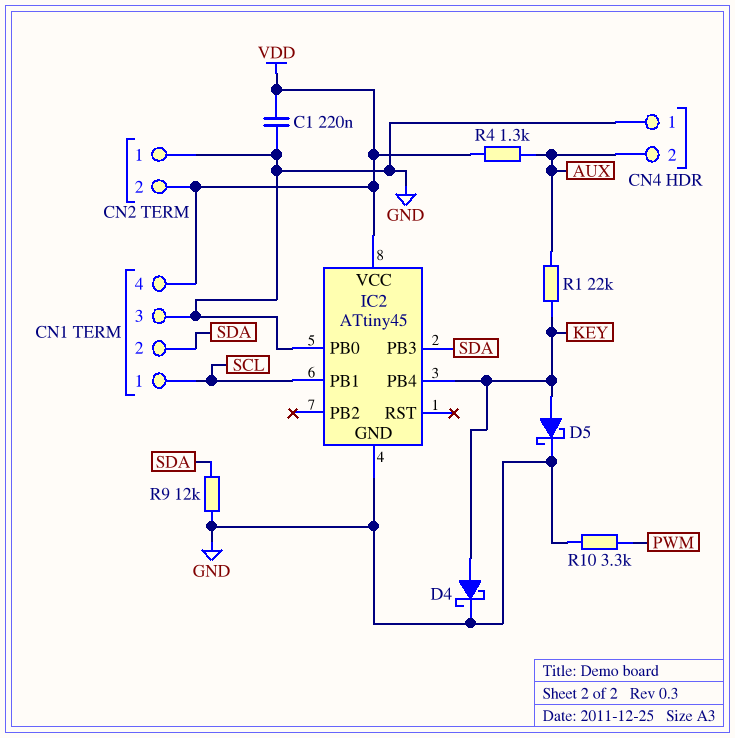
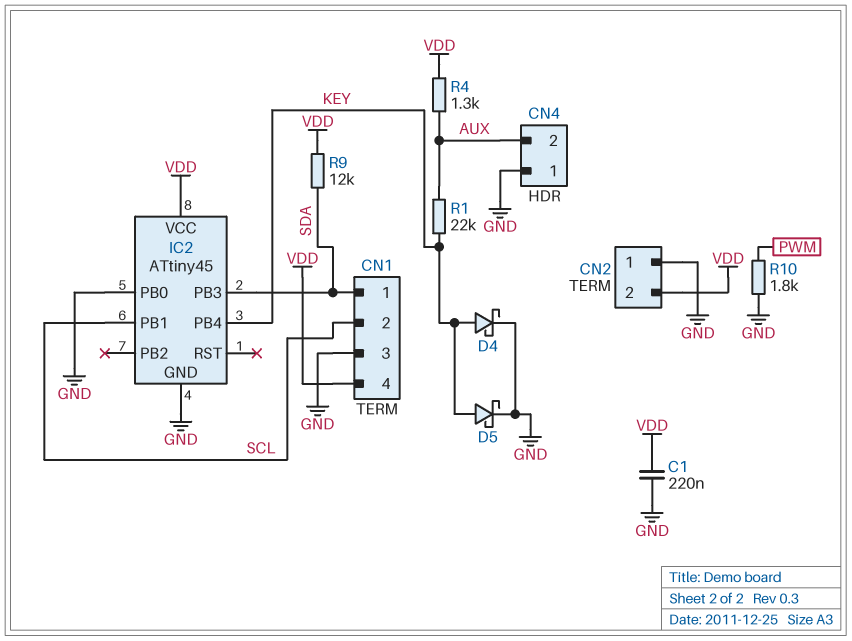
CN1 pin 1: SCL -> SDA
CN1 pin 2: SDA -> SCL
R9: 12k (GND, SDA) -> 12k (SDA, VDD)
R10: 3.3k (GND, PWM) -> 1.8k (GND, PWM)

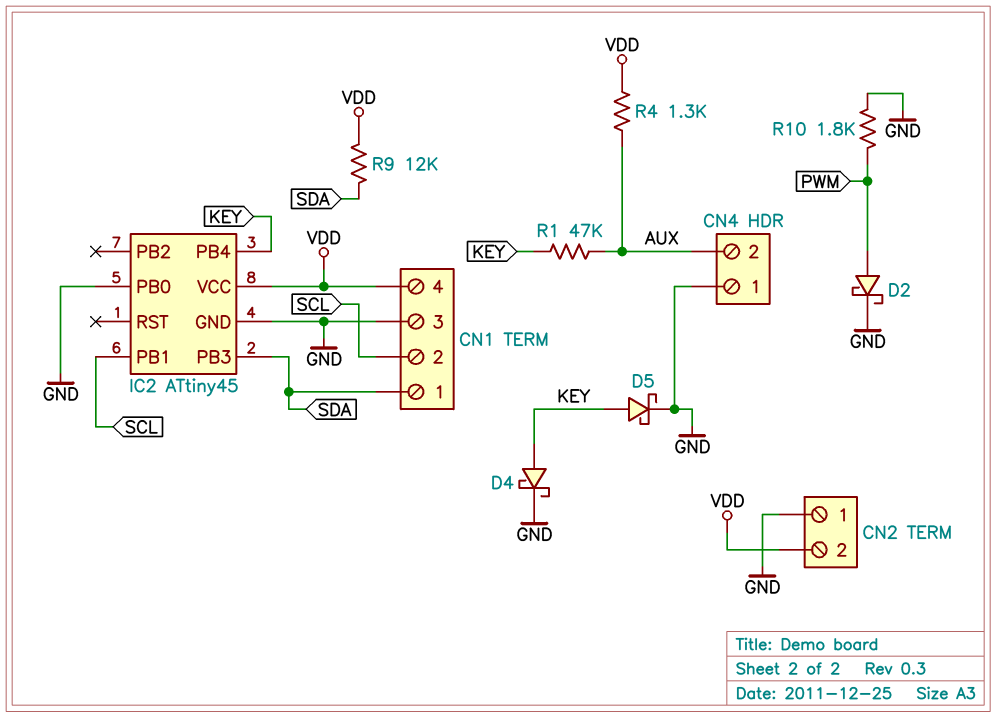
C1: 220nF (GND, VDD) -> none
D2: none -> schottky (A PWM, K GND)
R1: 22k (AUX, KEY) -> 47k (AUX, KEY)

